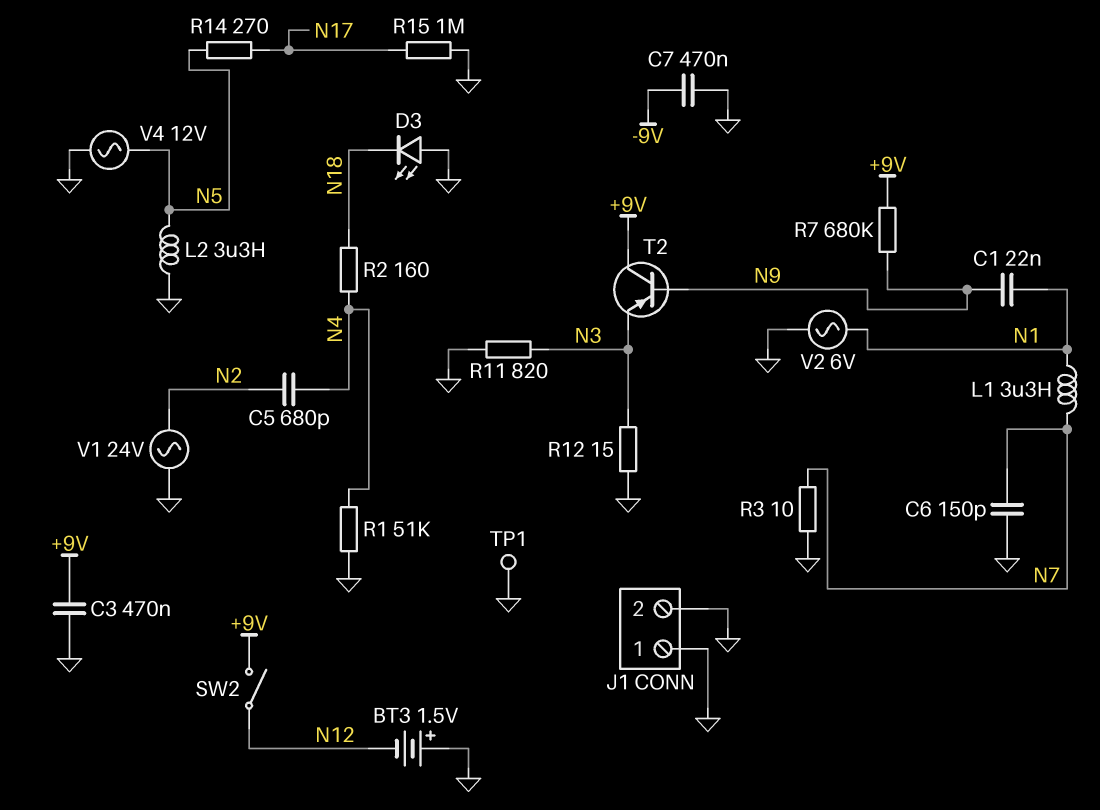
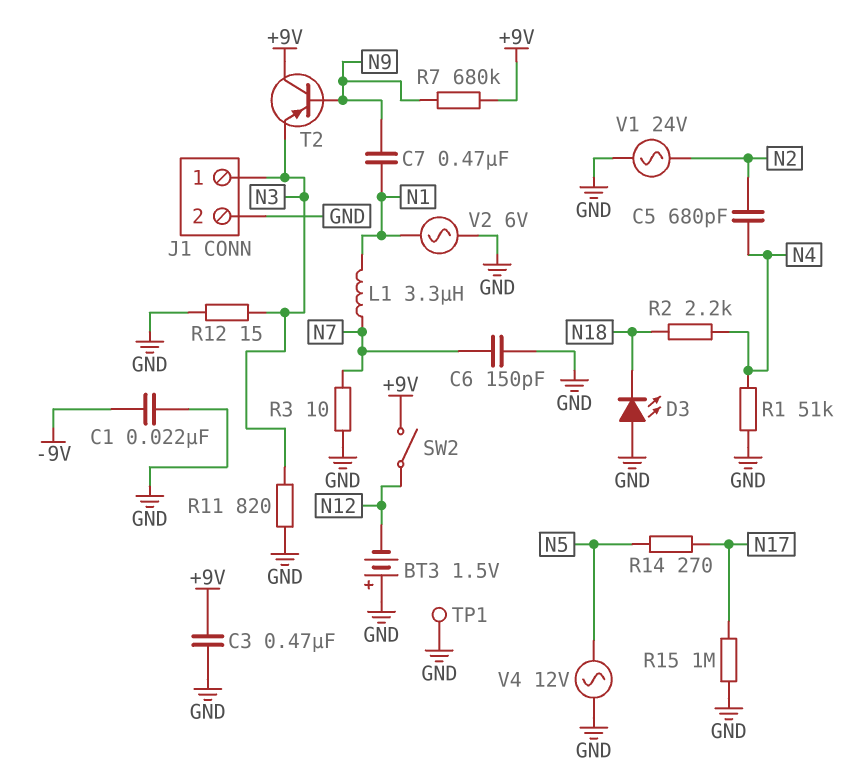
C1: 22nF (N1, N9) -> 22nF (-9V, GND)
C7: 470nF (-9V, GND) -> 470nF (N1, N9)
J1 pin 1: GND -> N3
L2: 3.3uH (GND, N5) -> none
R2: 160 (N4, N18) -> 2.2k (N4, N18)

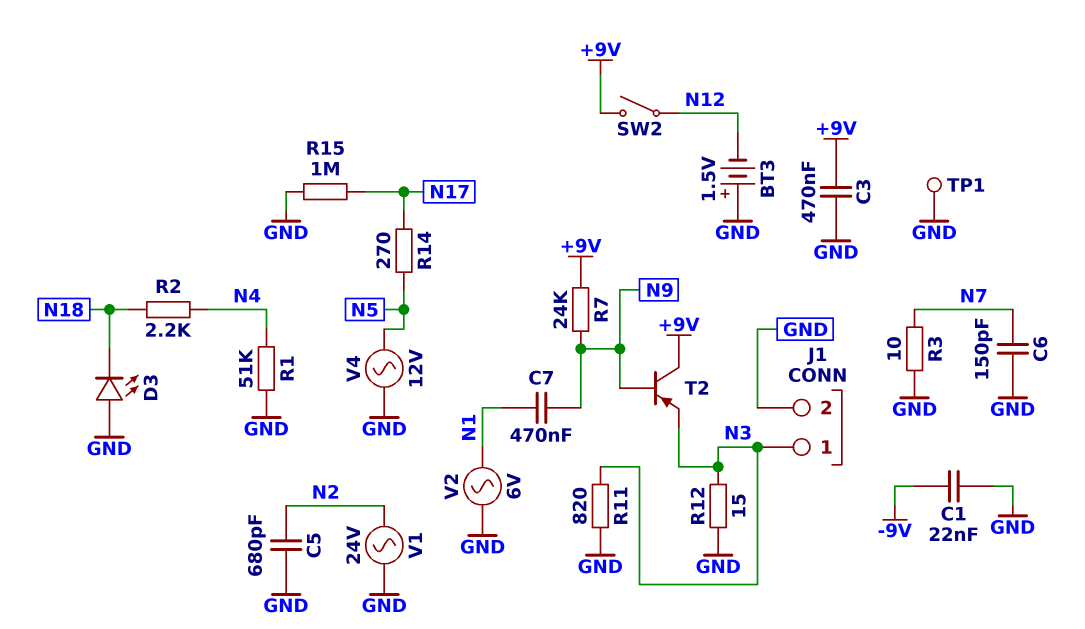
C5: 680pF (N2, N4) -> 680pF (GND, N2)
L1: 3.3uH (N1, N7) -> none
R7: 680k (+9V, N9) -> 24k (+9V, N9)

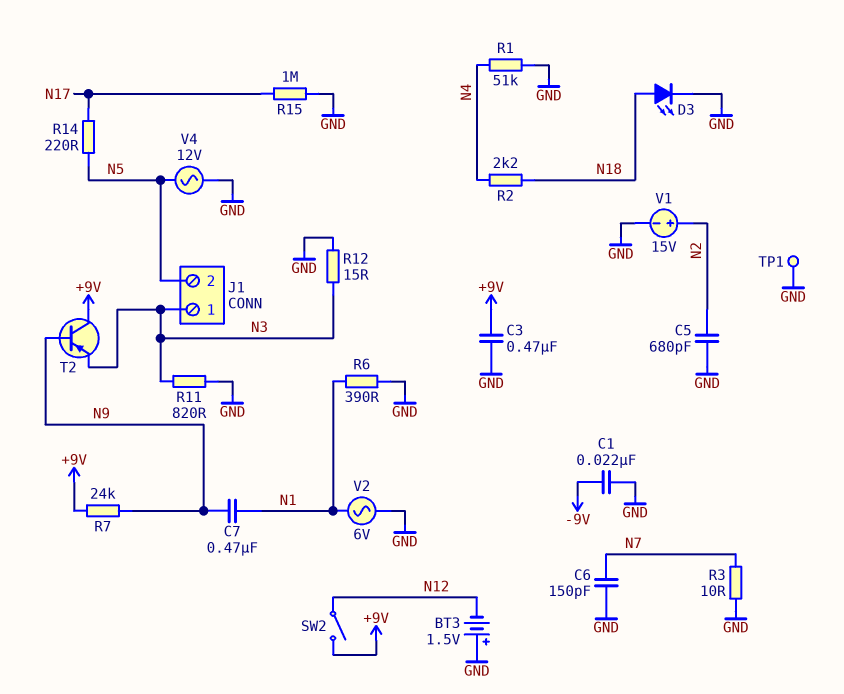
D3: LED (A GND, K N18) -> LED (A N18, K GND)
J1 pin 2: GND -> N5
R6: none -> 390 (GND, N1)
R14: 270 (N5, N17) -> 220 (N5, N17)
V1: AC 24V (GND, N2) -> 15V (plus N2, minus GND)

